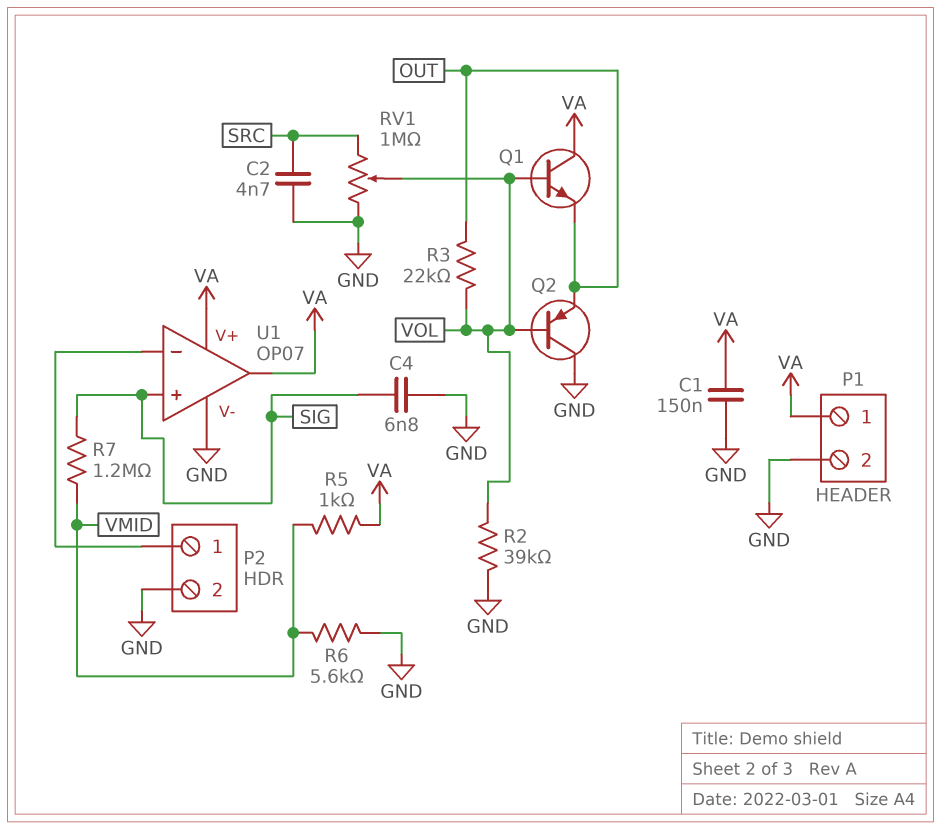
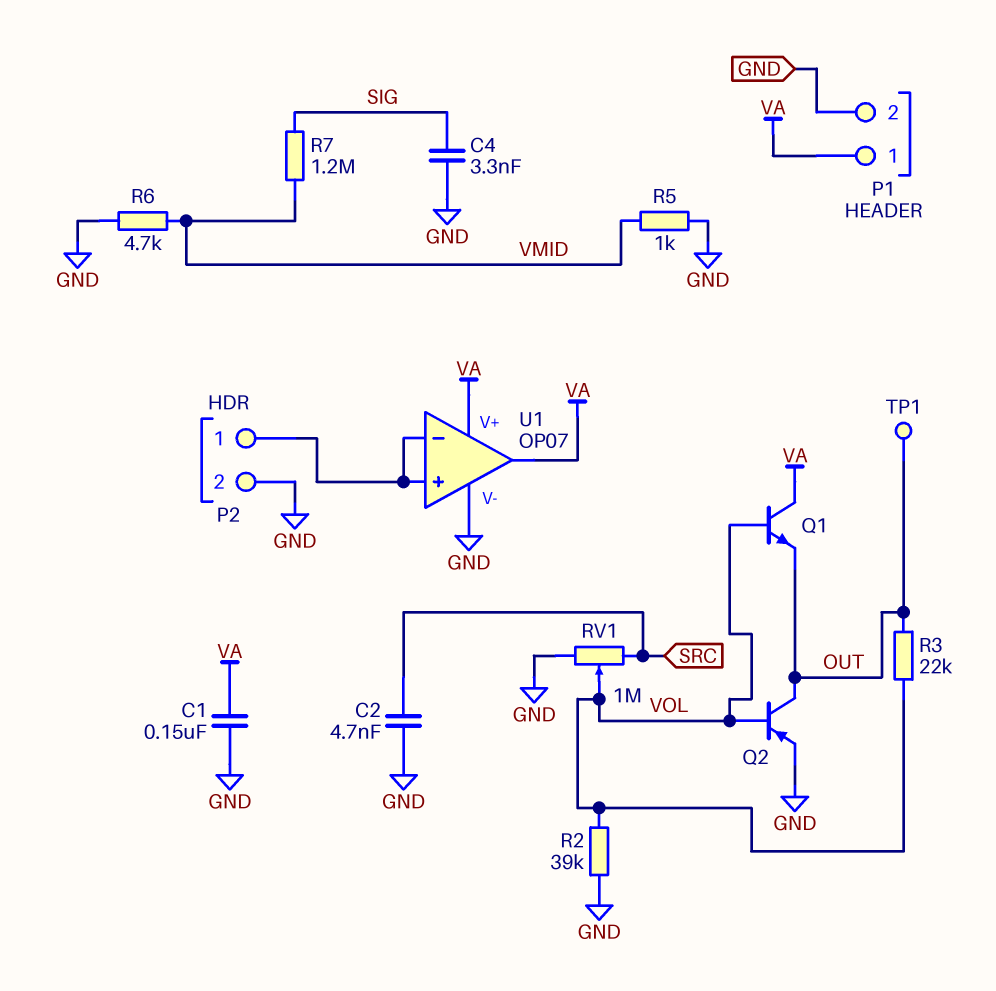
C4: 6.8nF (GND, SIG) -> 3.3nF (GND, SIG)
Q2: PNP (B VOL, C GND, E OUT) -> PNP (B VOL, C OUT, E GND)
R5: 1k (VA, VMID) -> 1k (GND, VMID)
R6: 5.6k (GND, VMID) -> 4.7k (GND, VMID)
TP1: none -> test point (OUT)
U1 pin in+: SIG -> P2/1

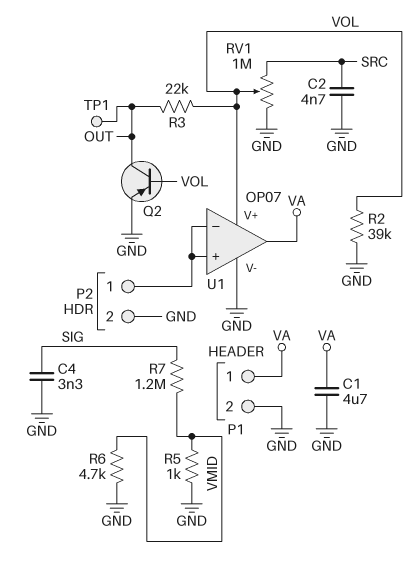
C1: 150nF (GND, VA) -> 4.7uF (GND, VA)
Q1: NPN (B VOL, C VA, E OUT) -> none
U1 pin V+: VA -> VOL

